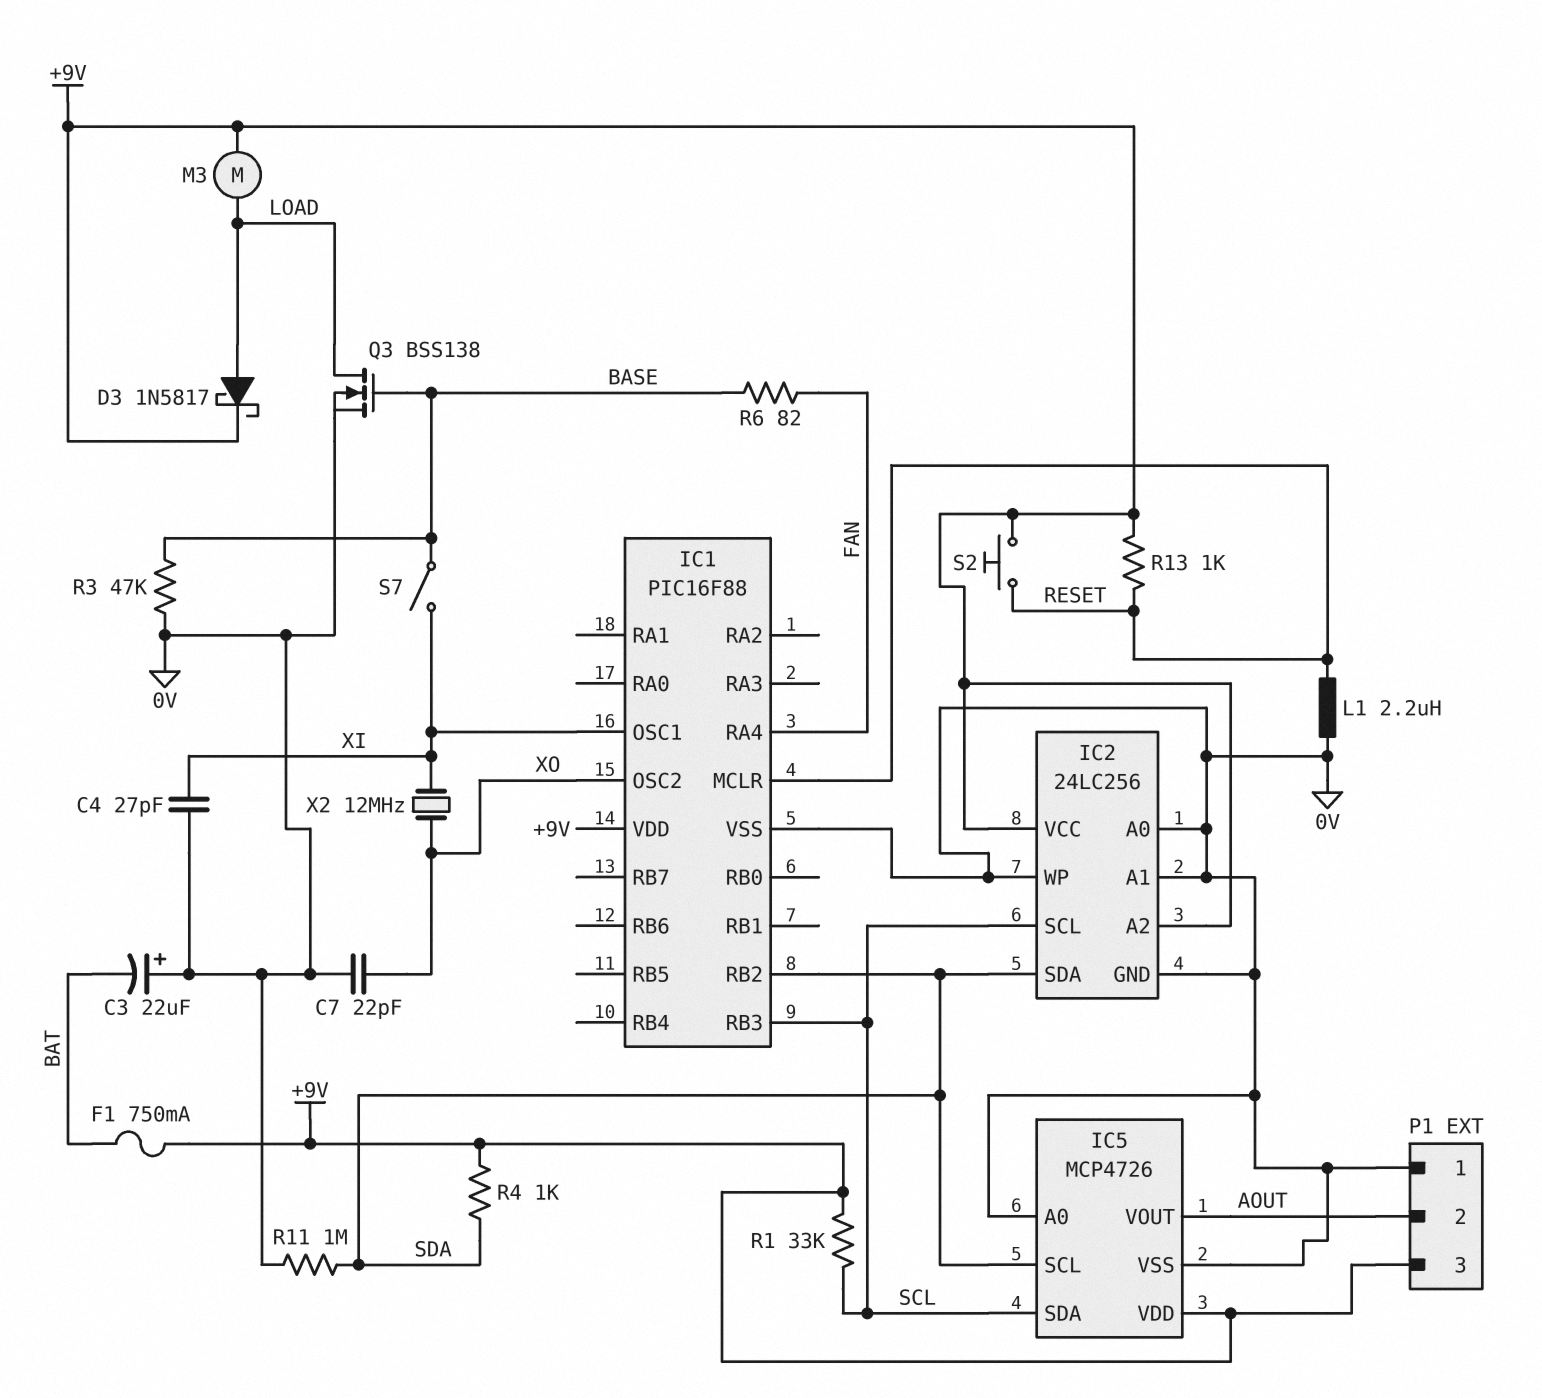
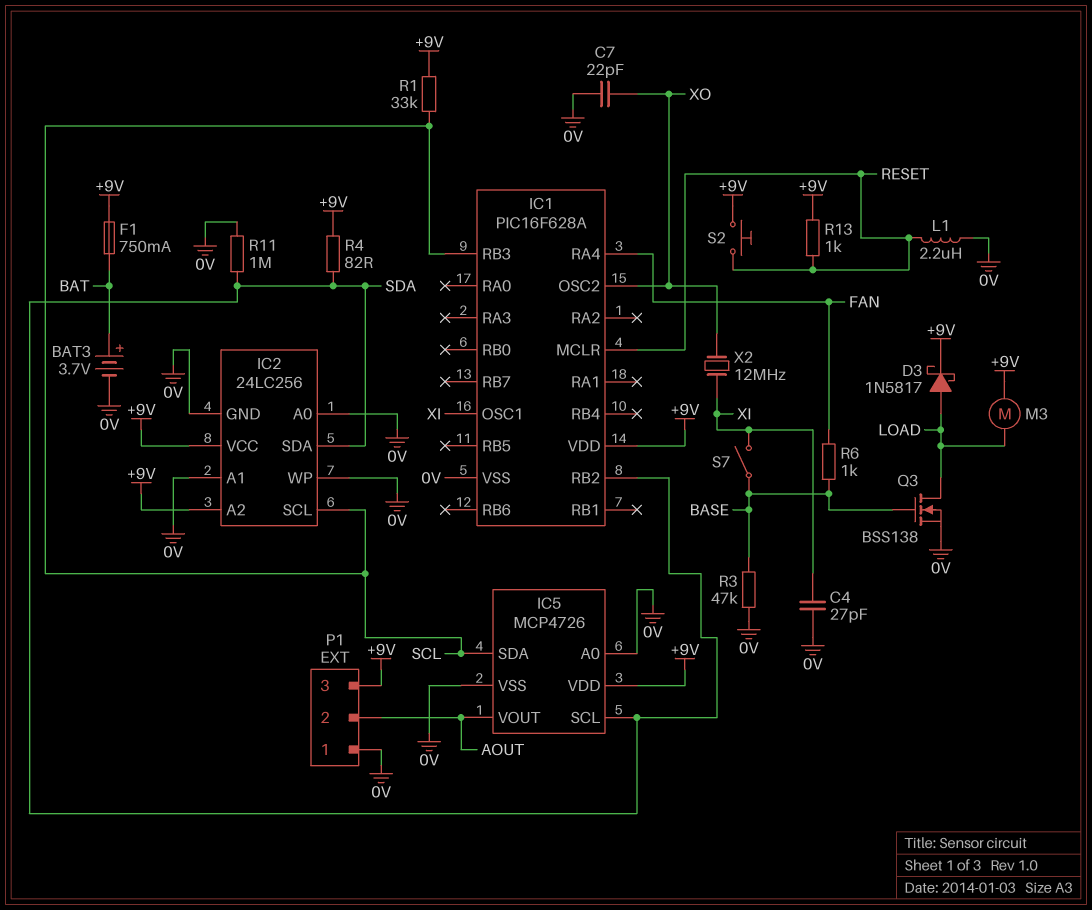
BAT3: none -> 3.7V (plus BAT, minus 0V)
C3: 22uF (plus 0V, minus BAT) -> none
IC1: PIC16F88 -> PIC16F628A
R4: 1k (+9V, SDA) -> 82 (+9V, SDA)
R6: 82 (BASE, FAN) -> 1k (BASE, FAN)

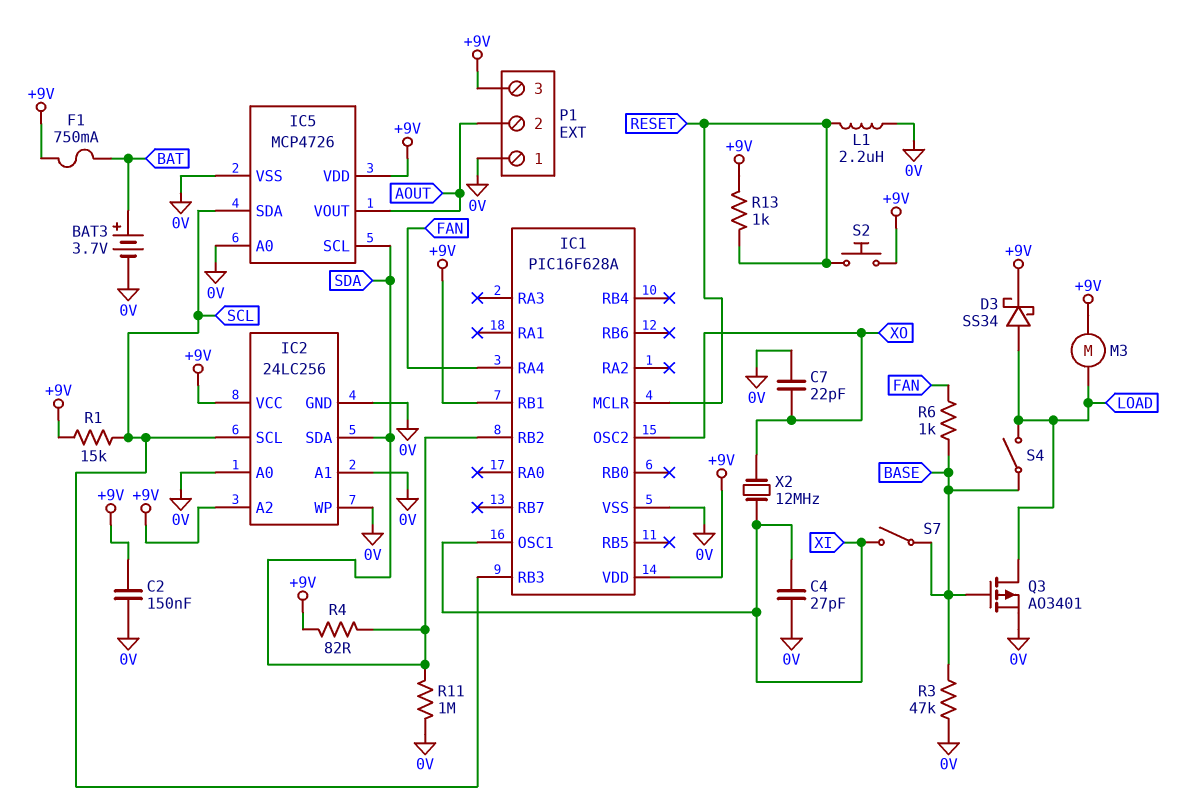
C2: none -> 150nF (+9V, 0V)
D3: schottky 1N5817 (A LOAD, K +9V) -> schottky SS34 (A LOAD, K +9V)
IC1 pin RB1: none -> +9V
Q3: NMOS BSS138 (G BASE, D LOAD, S 0V) -> PMOS AO3401 (G BASE, D LOAD, S 0V)
R1: 33k (+9V, SCL) -> 15k (+9V, SCL)
S4: none -> switch (BASE, LOAD)

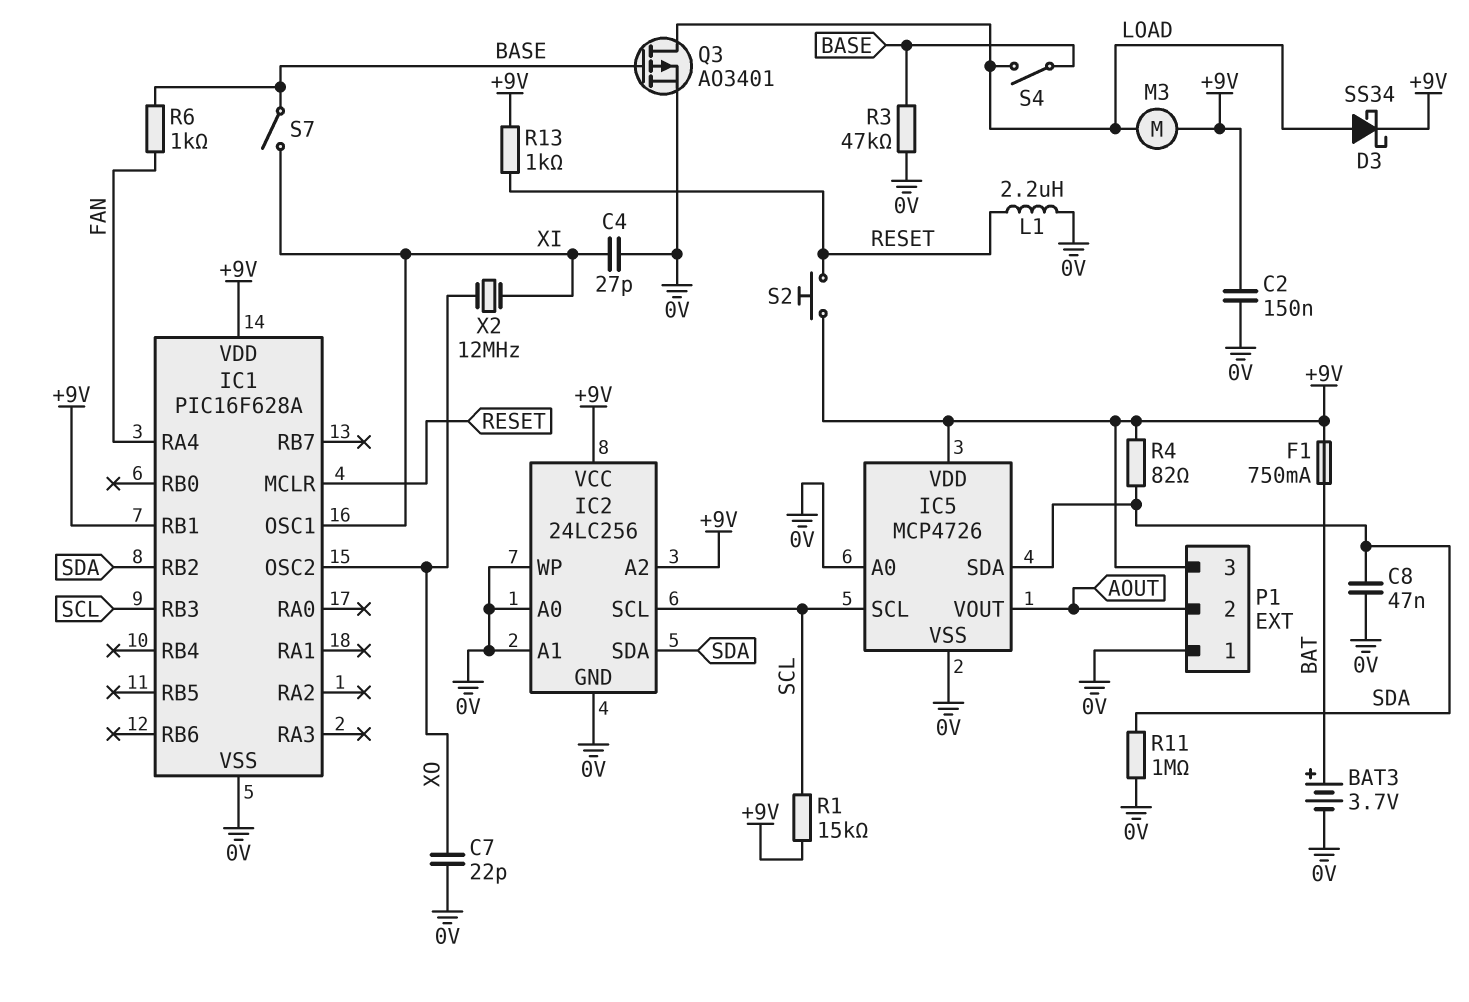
C8: none -> 47nF (0V, SDA)
IC5 pin SCL: SDA -> SCL
IC5 pin SDA: SCL -> SDA

